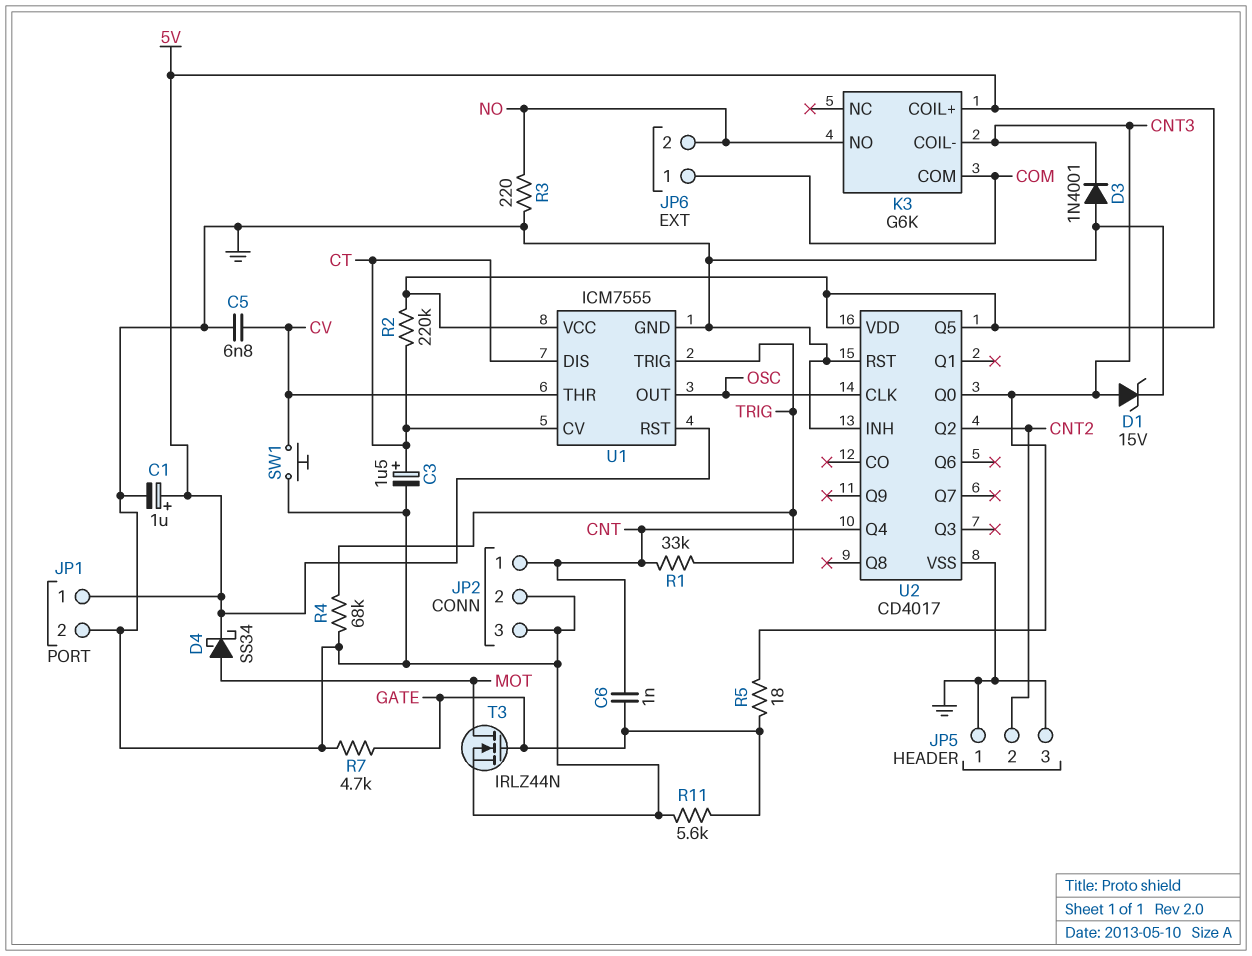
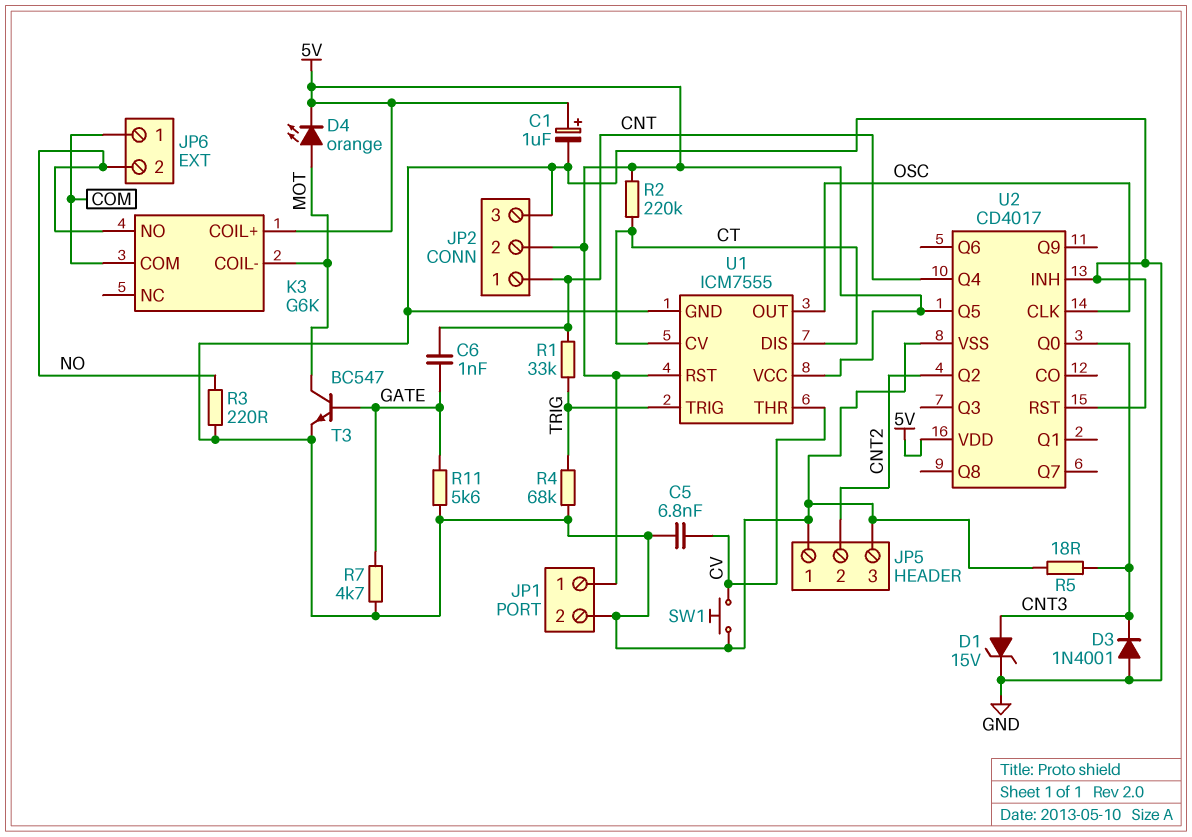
C3: 1.5uF (plus CT, minus GND) -> none
D4: schottky SS34 (A MOT, K 5V) -> LED orange (A MOT, K 5V)
JP2 pin 2: GND -> 5V
K3 pin COIL-: CNT3 -> MOT
R5: 18 (CNT3, GATE) -> 18 (CNT3, GND)
T3: NMOS IRLZ44N (G GATE, D MOT, S GND) -> NPN BC547 (B GATE, C MOT, E GND)

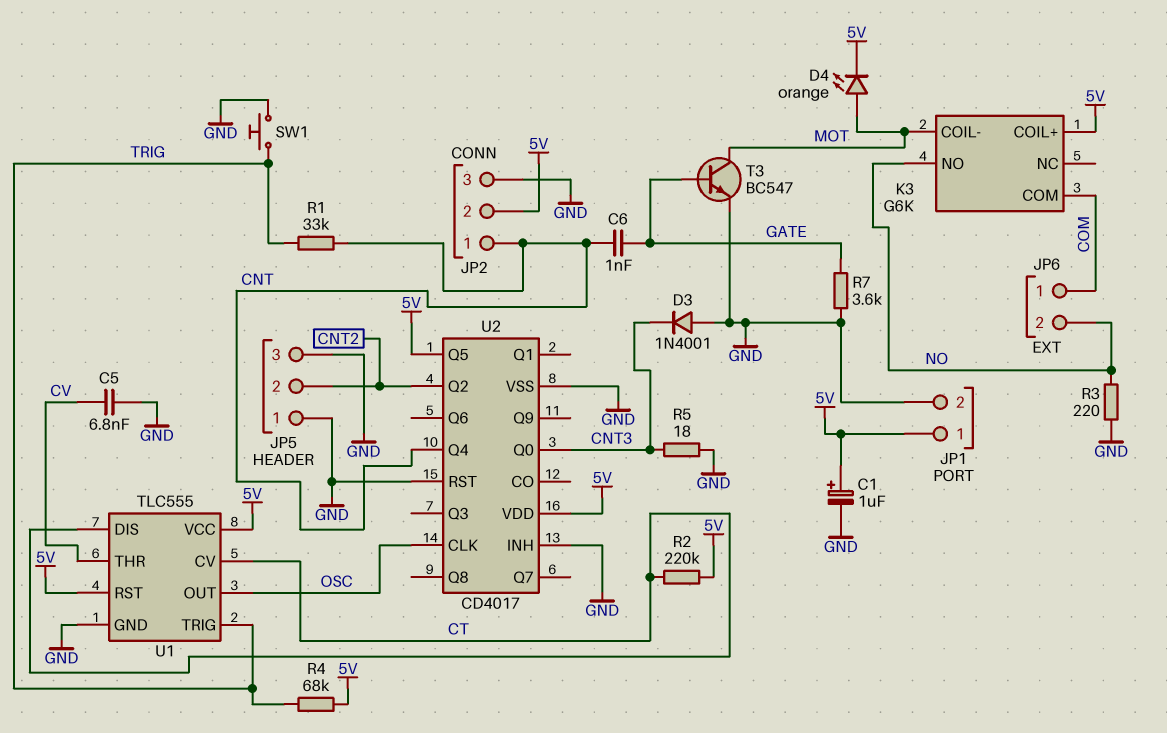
D1: zener 15V (A CNT3, K GND) -> none
R4: 68k (GND, TRIG) -> 68k (5V, TRIG)
R7: 4.7k (GATE, GND) -> 3.6k (GATE, GND)
R11: 5.6k (GATE, GND) -> none
SW1: button (CV, GND) -> button (GND, TRIG)
U1: ICM7555 -> TLC555

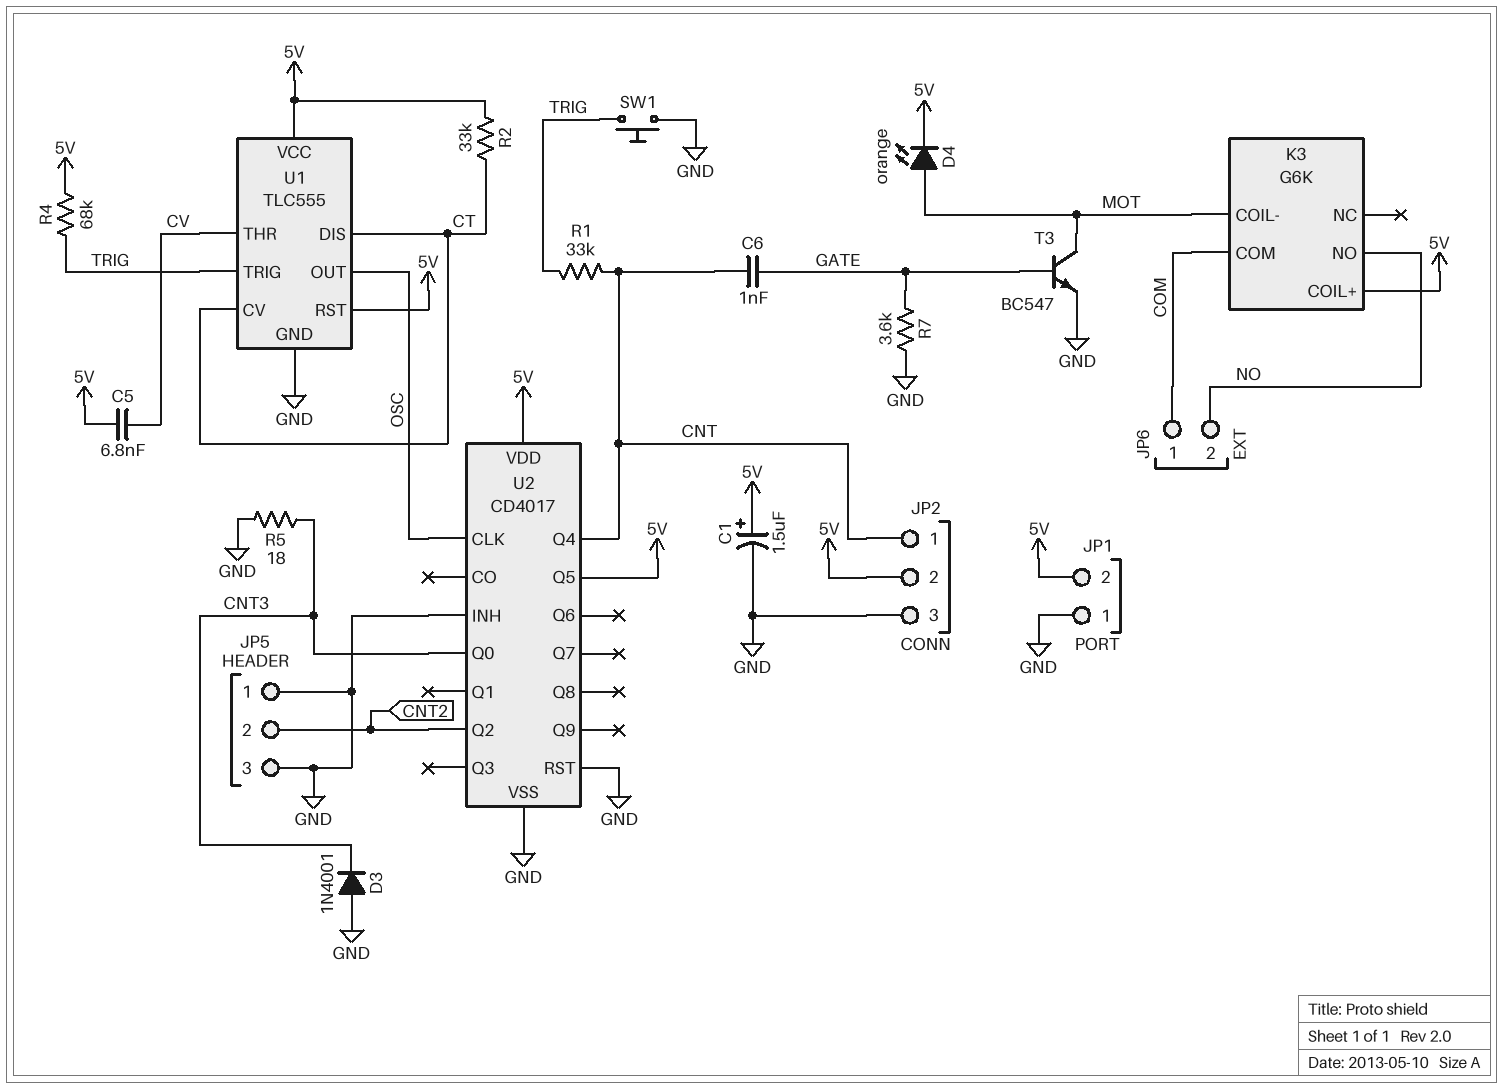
C1: 1uF (plus 5V, minus GND) -> 1.5uF (plus 5V, minus GND)
C5: 6.8nF (CV, GND) -> 6.8nF (5V, CV)
JP1 pin 1: 5V -> GND
JP1 pin 2: GND -> 5V
R2: 220k (5V, CT) -> 33k (5V, CT)
R3: 220 (GND, NO) -> none

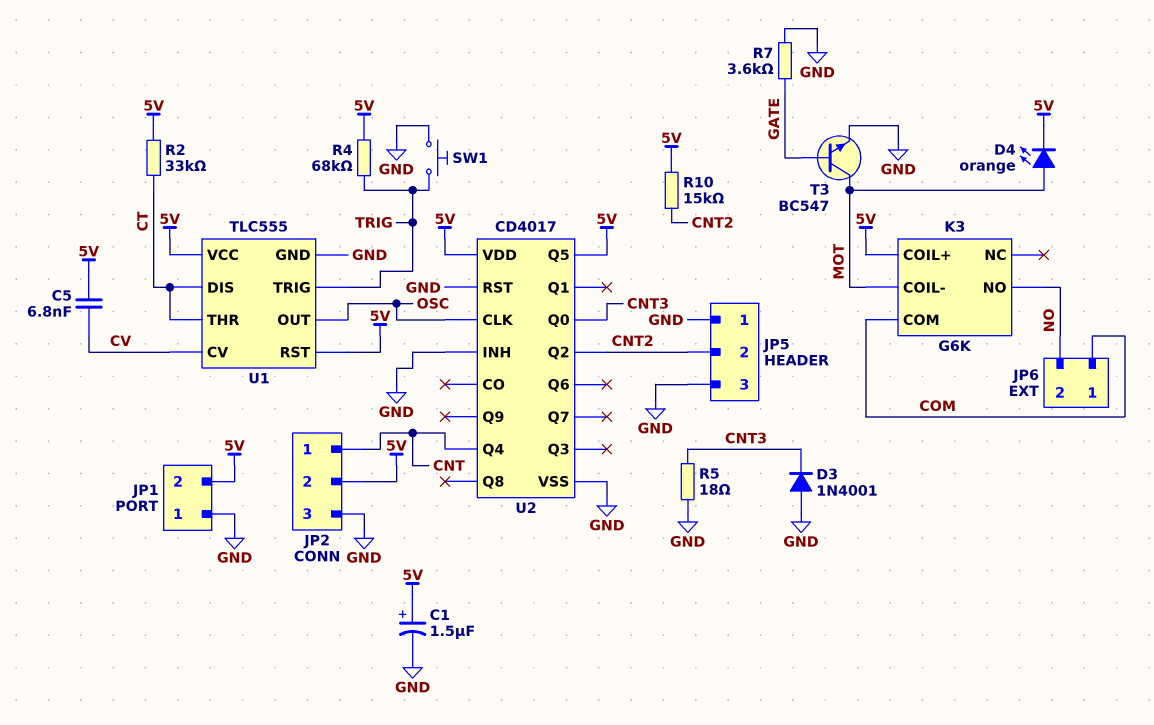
C6: 1nF (CNT, GATE) -> none
R1: 33k (CNT, TRIG) -> none
R10: none -> 15k (5V, CNT2)
U1 pin CV: CT -> CV
U1 pin THR: CV -> CT

